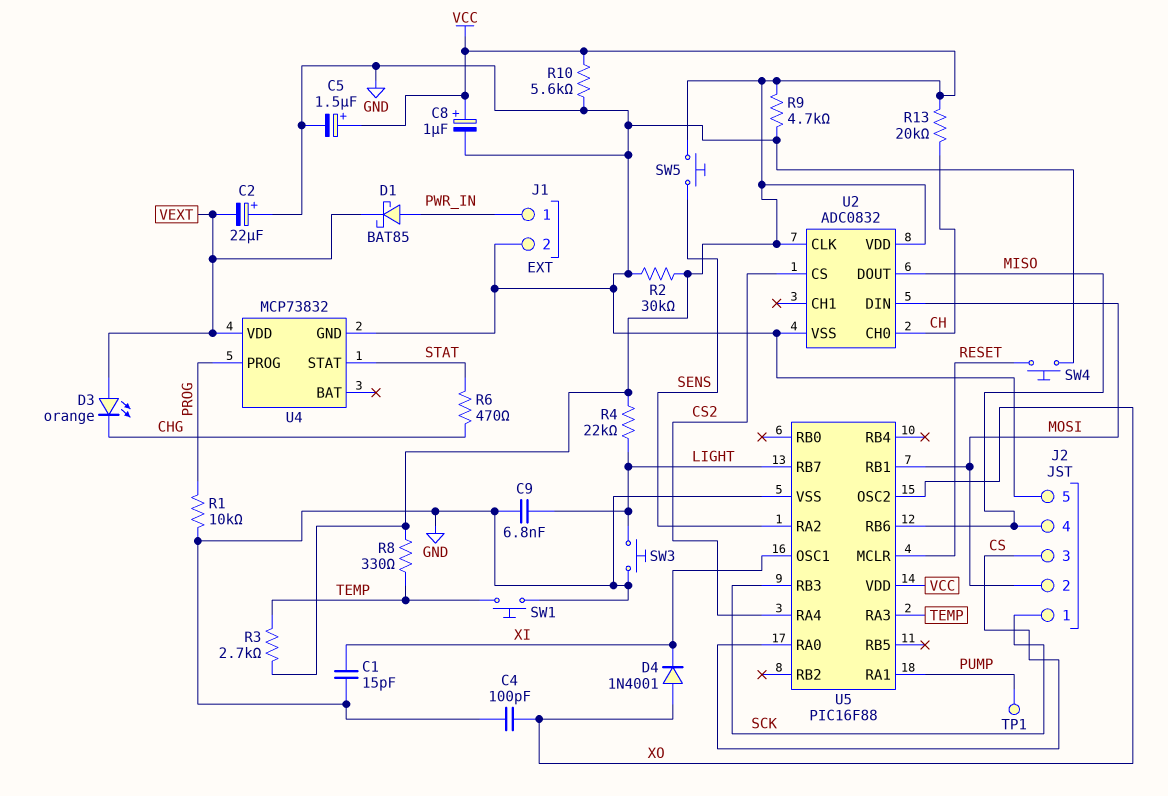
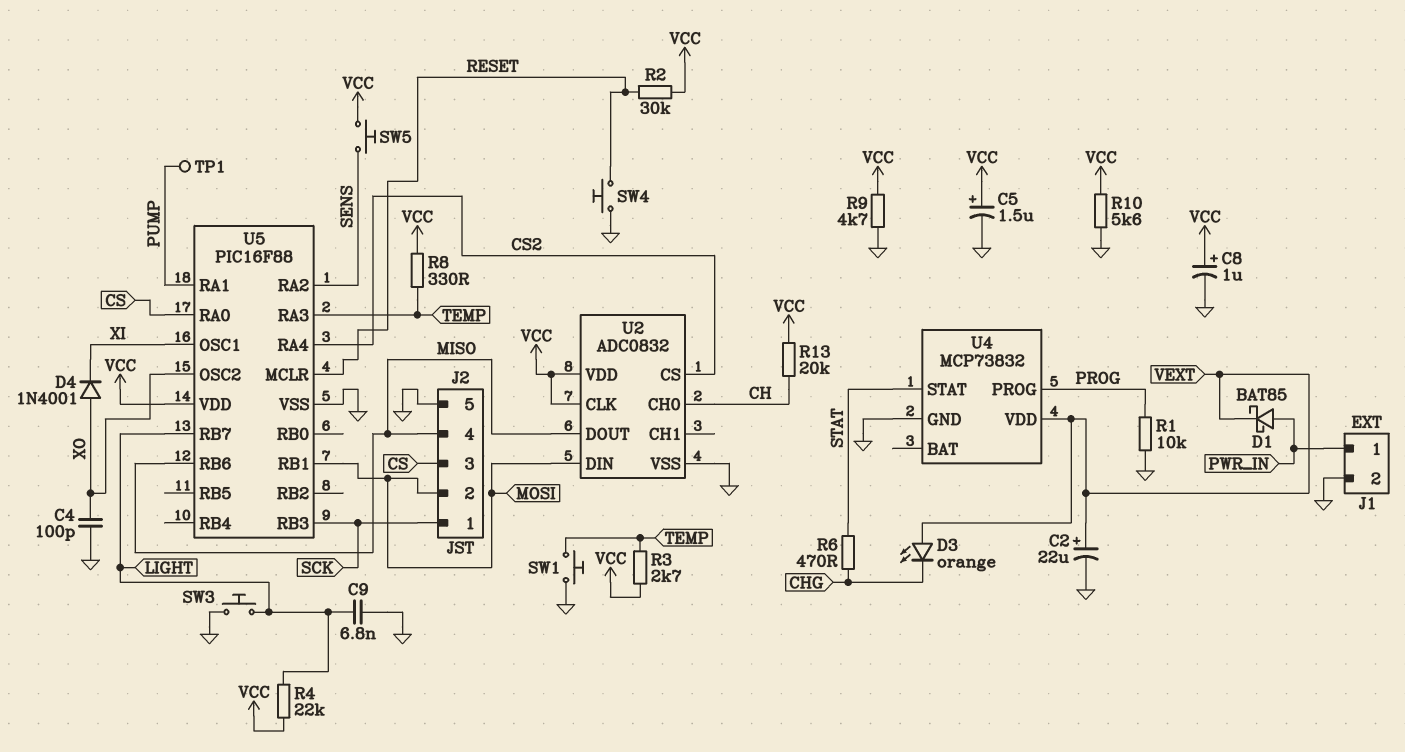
C1: 15pF (GND, XI) -> none
C2: 22uF (plus GND, minus VEXT) -> 22uF (plus VEXT, minus GND)
R2: 30k (GND, VCC) -> 30k (RESET, VCC)

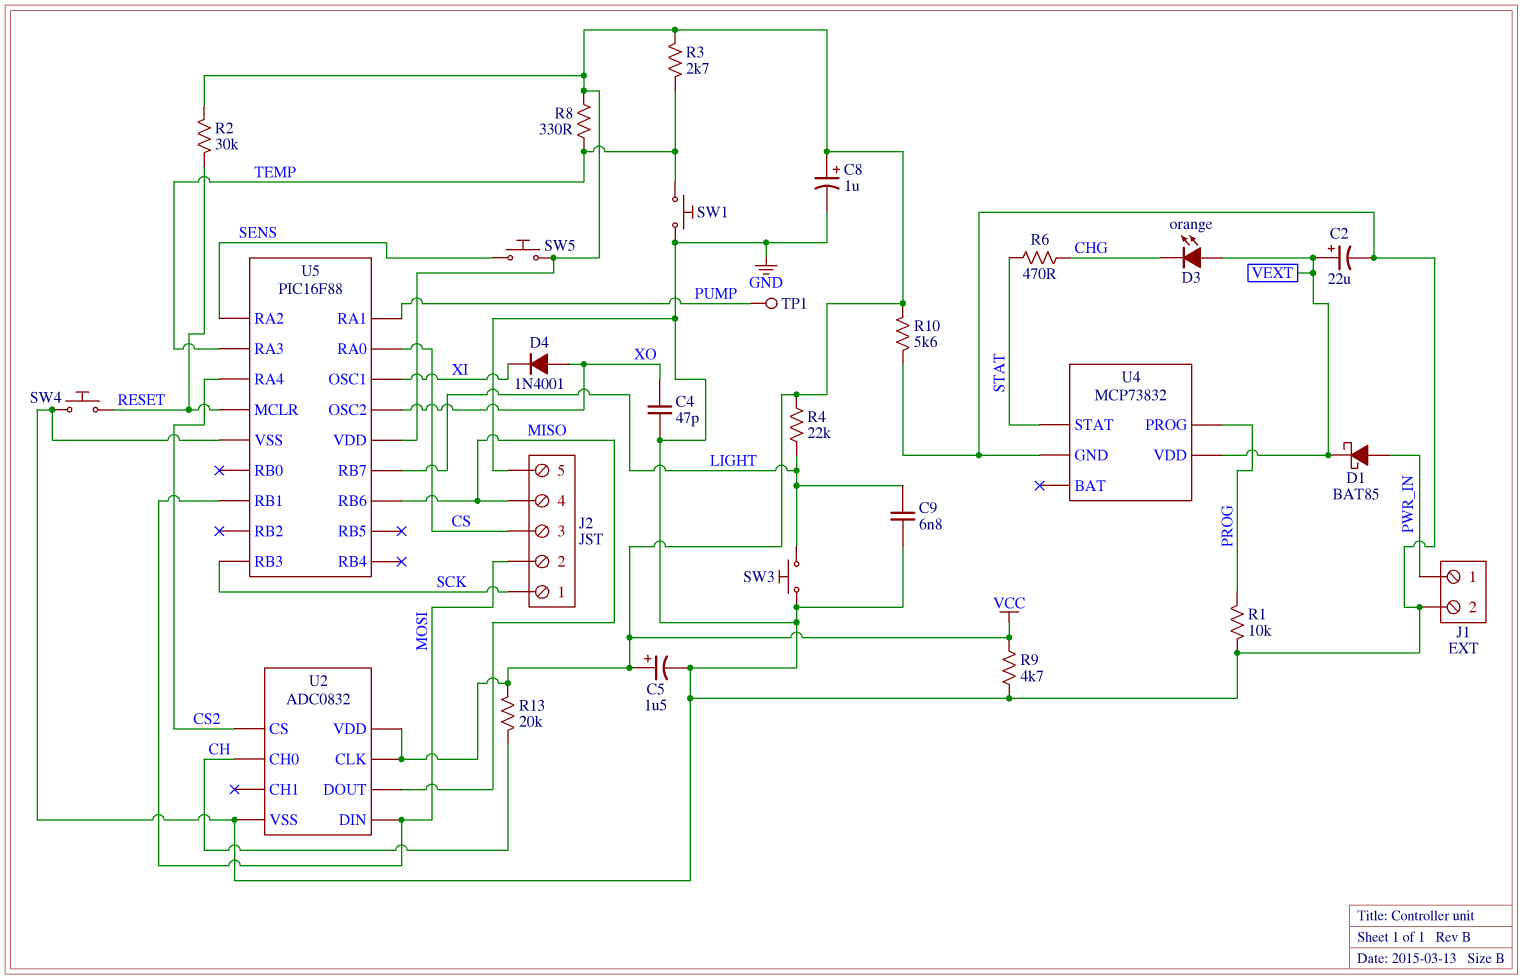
C4: 100pF (GND, XO) -> 47pF (GND, XO)

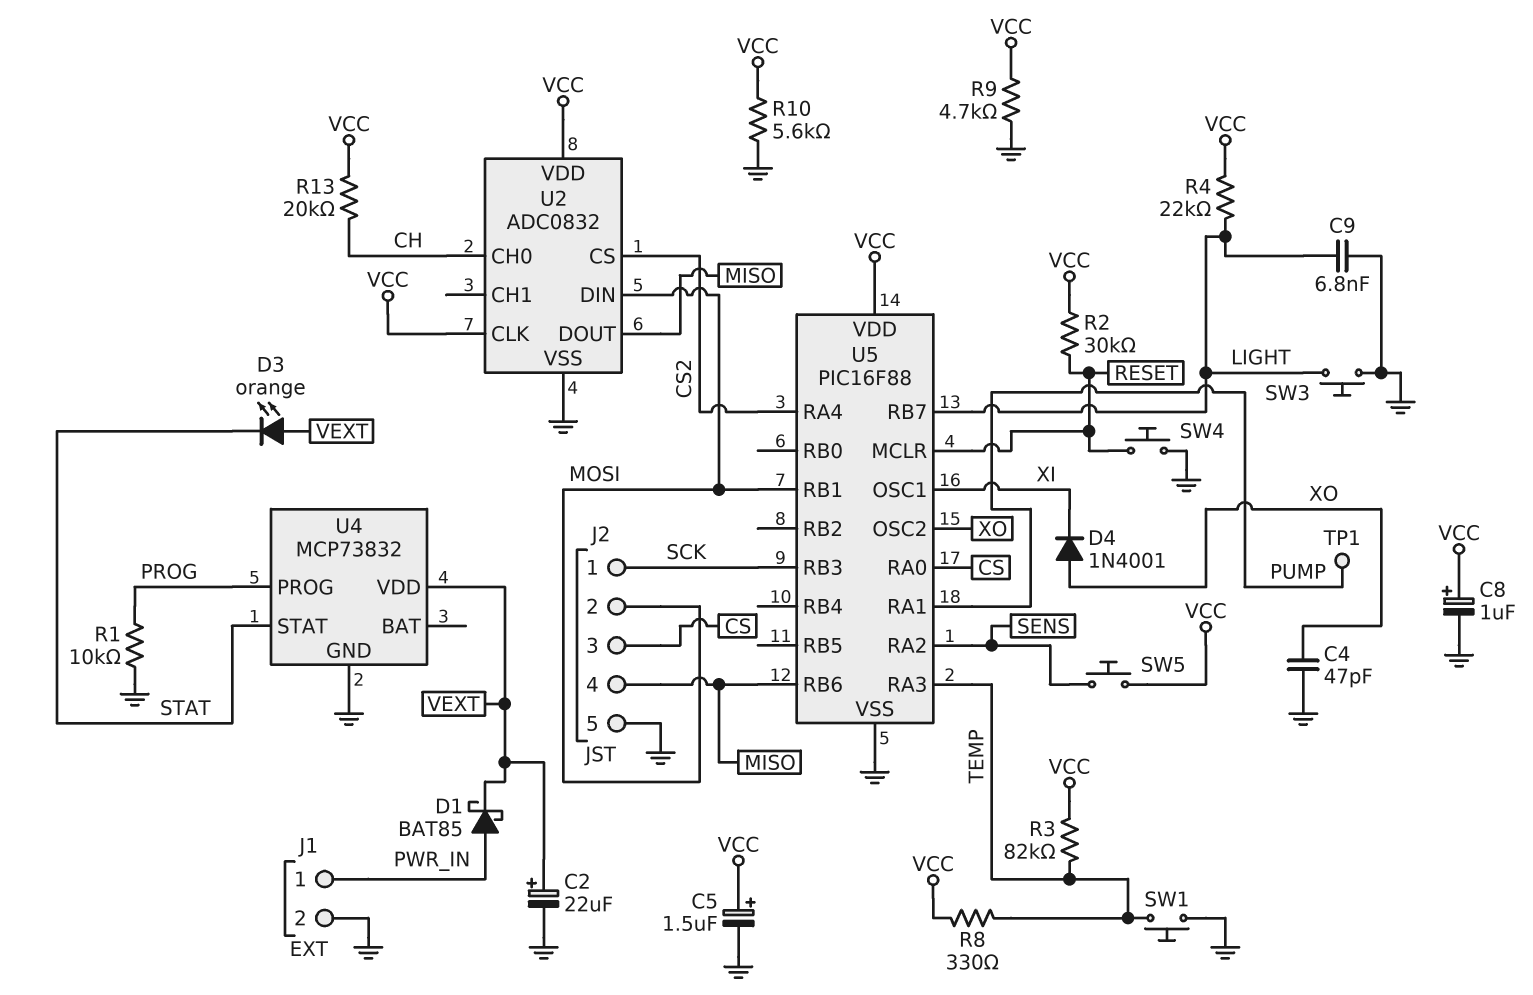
D3: LED orange (A VEXT, K CHG) -> LED orange (A VEXT, K STAT)
R3: 2.7k (TEMP, VCC) -> 82k (TEMP, VCC)
R6: 470 (CHG, STAT) -> none

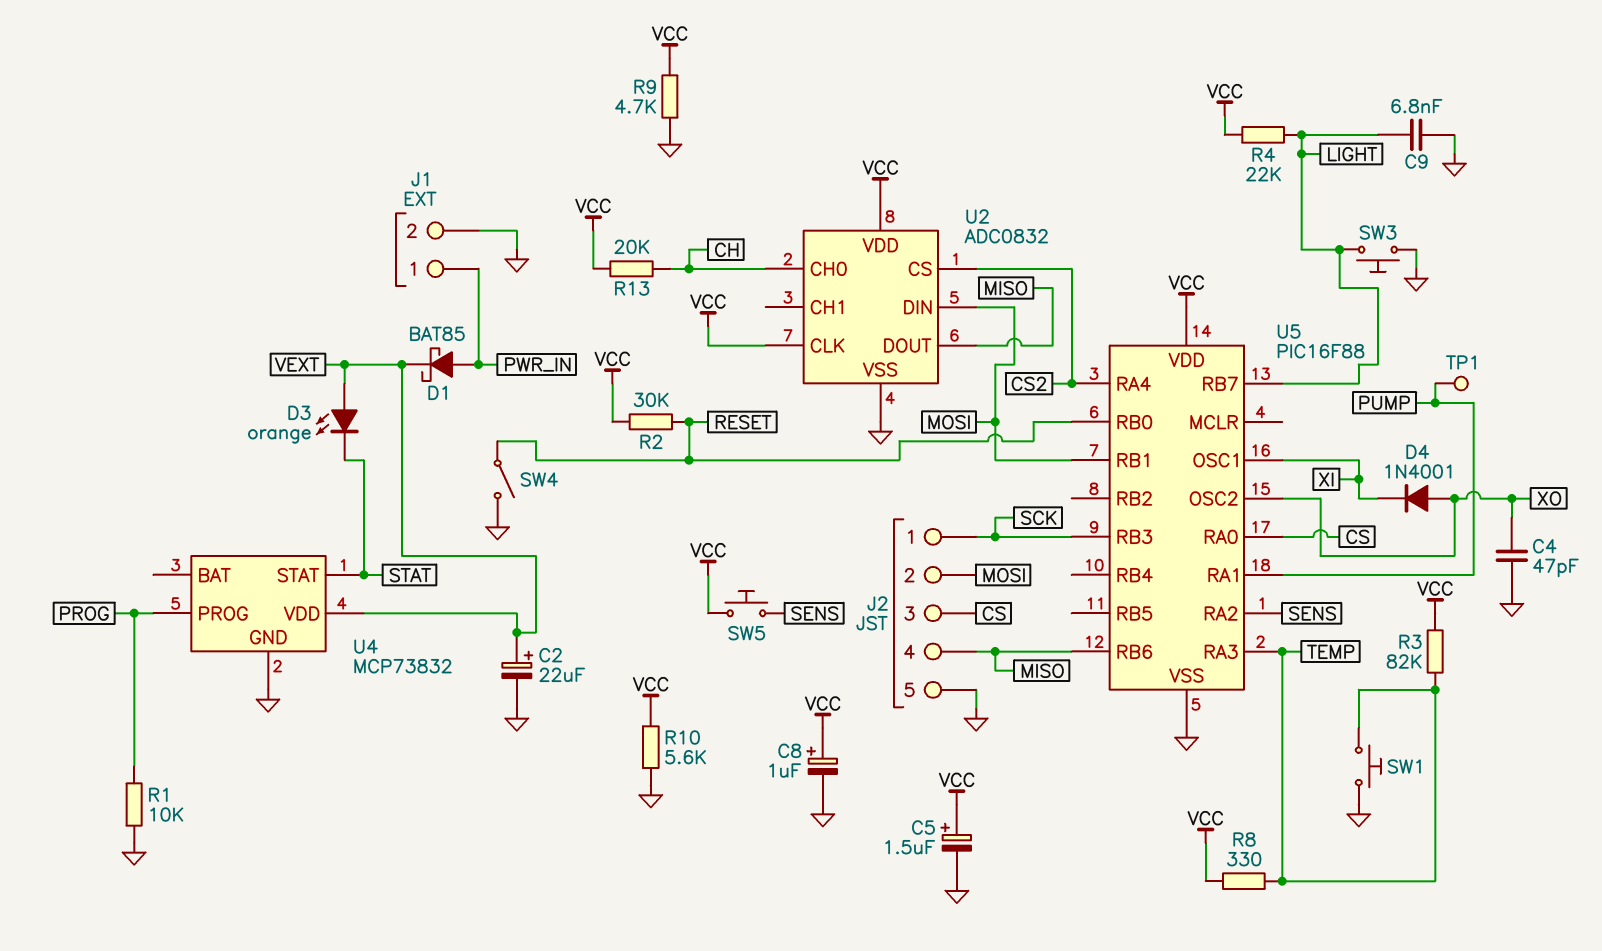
SW4: button (GND, RESET) -> switch (GND, RESET)
U5 pin MCLR: RESET -> none
U5 pin RB0: none -> RESET

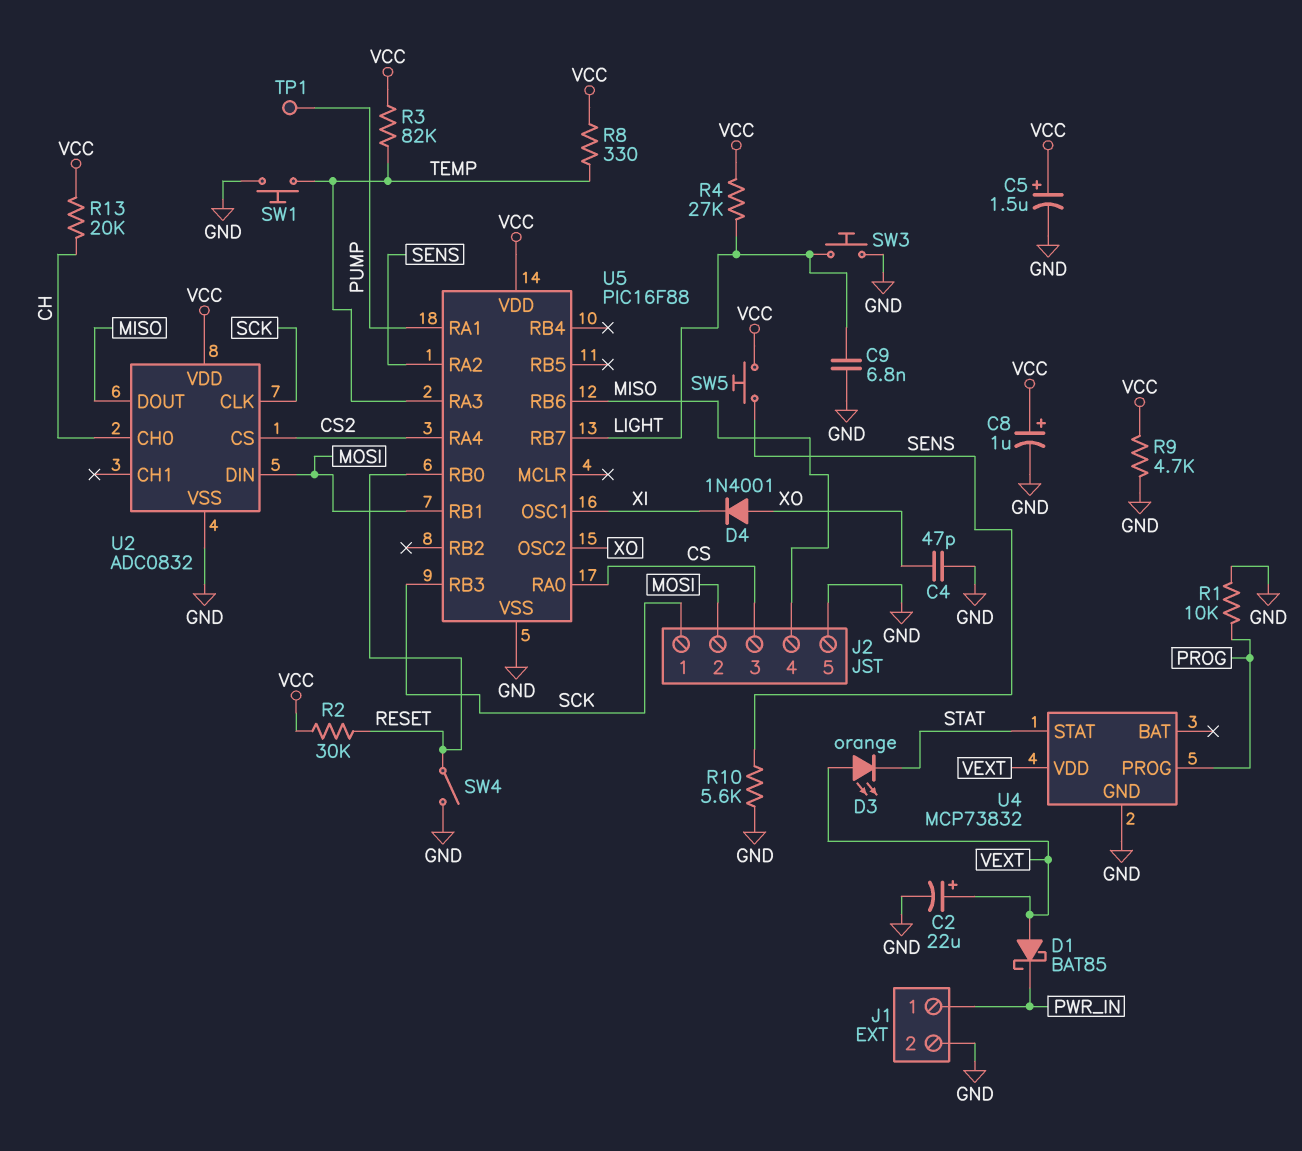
D1: schottky BAT85 (A PWR_IN, K VEXT) -> schottky BAT85 (A VEXT, K PWR_IN)
R4: 22k (LIGHT, VCC) -> 27k (LIGHT, VCC)
R10: 5.6k (GND, VCC) -> 5.6k (GND, SENS)
U2 pin CLK: VCC -> SCK

